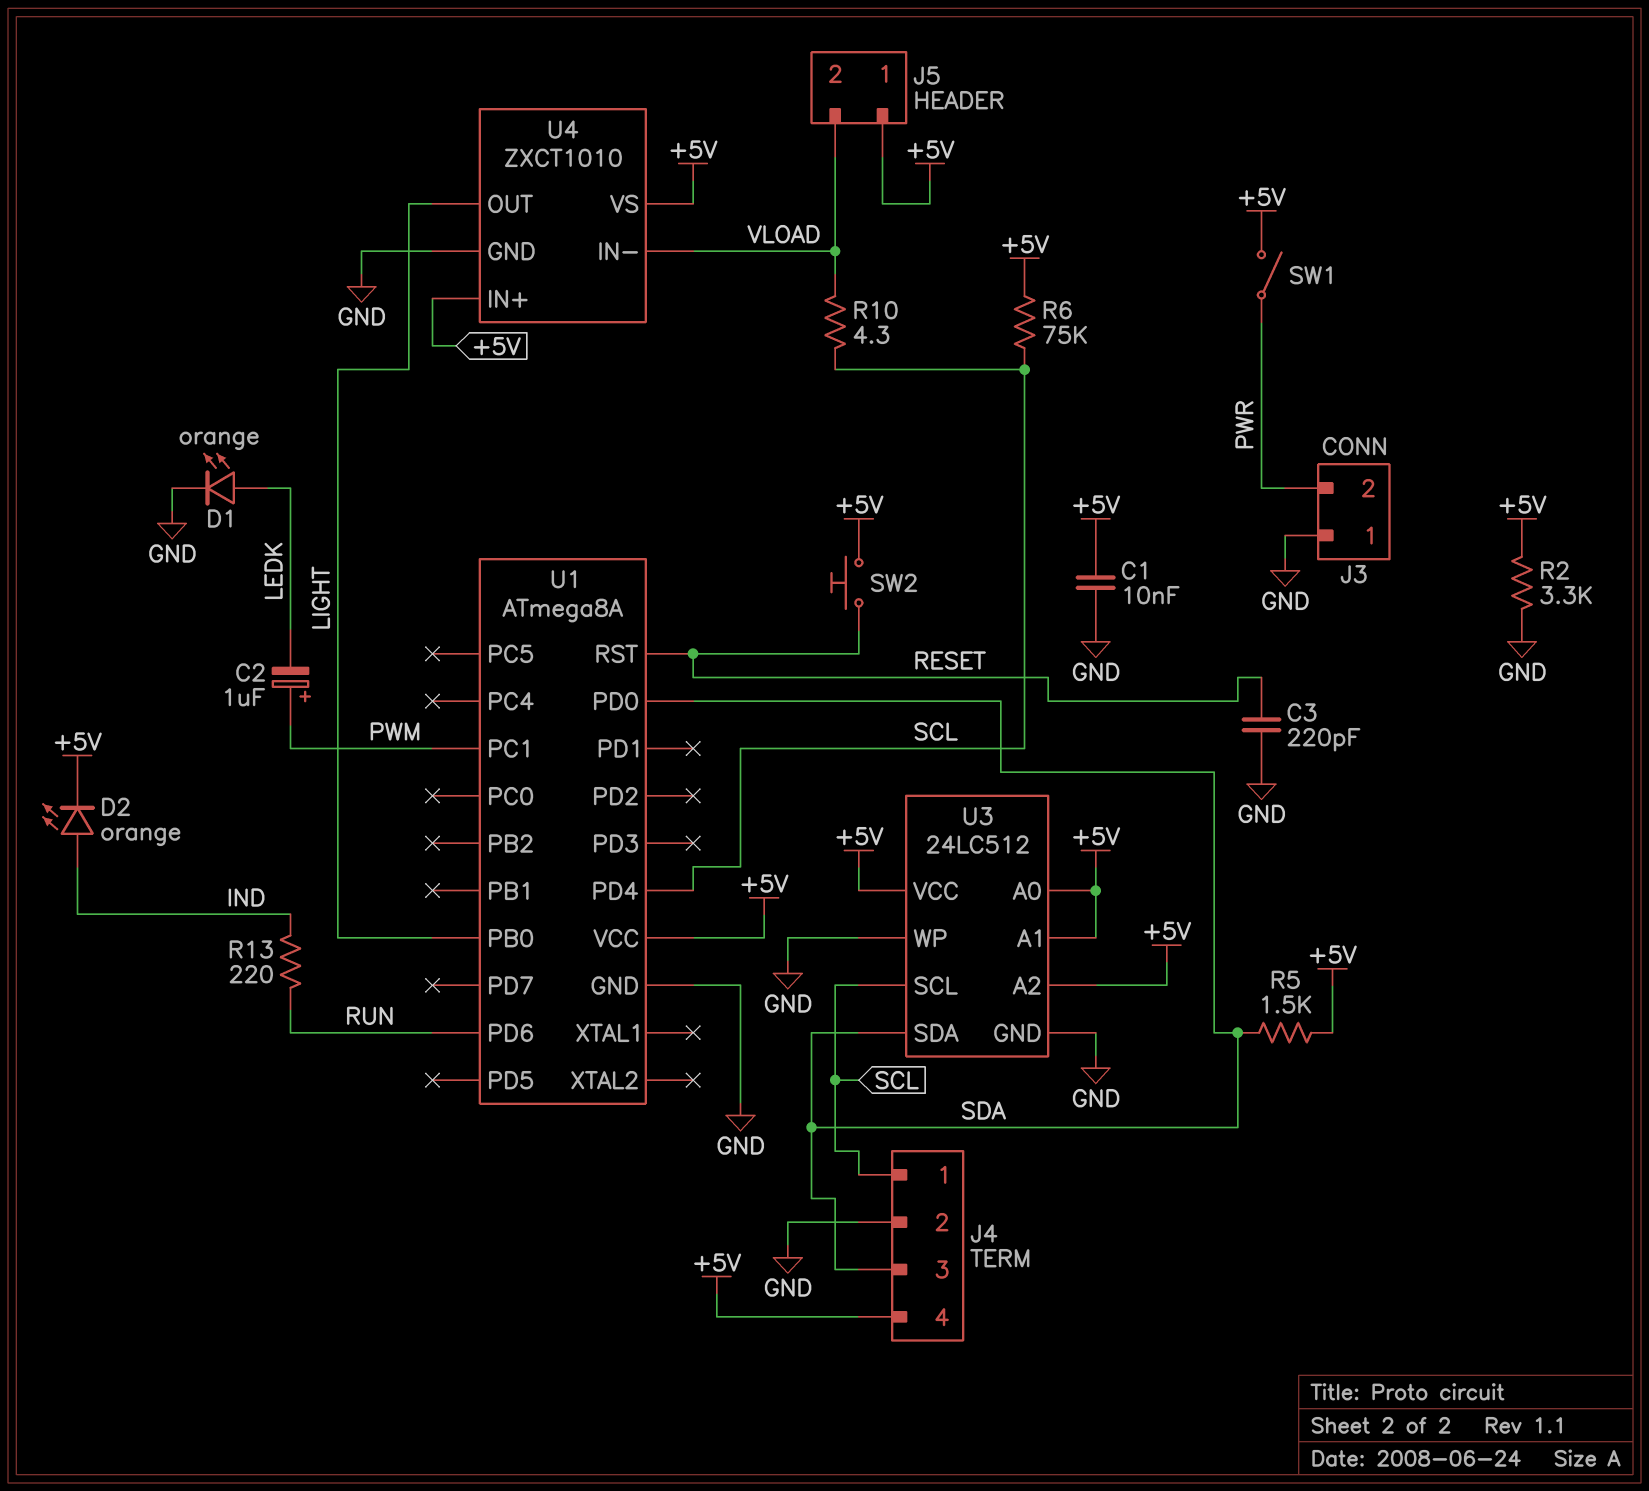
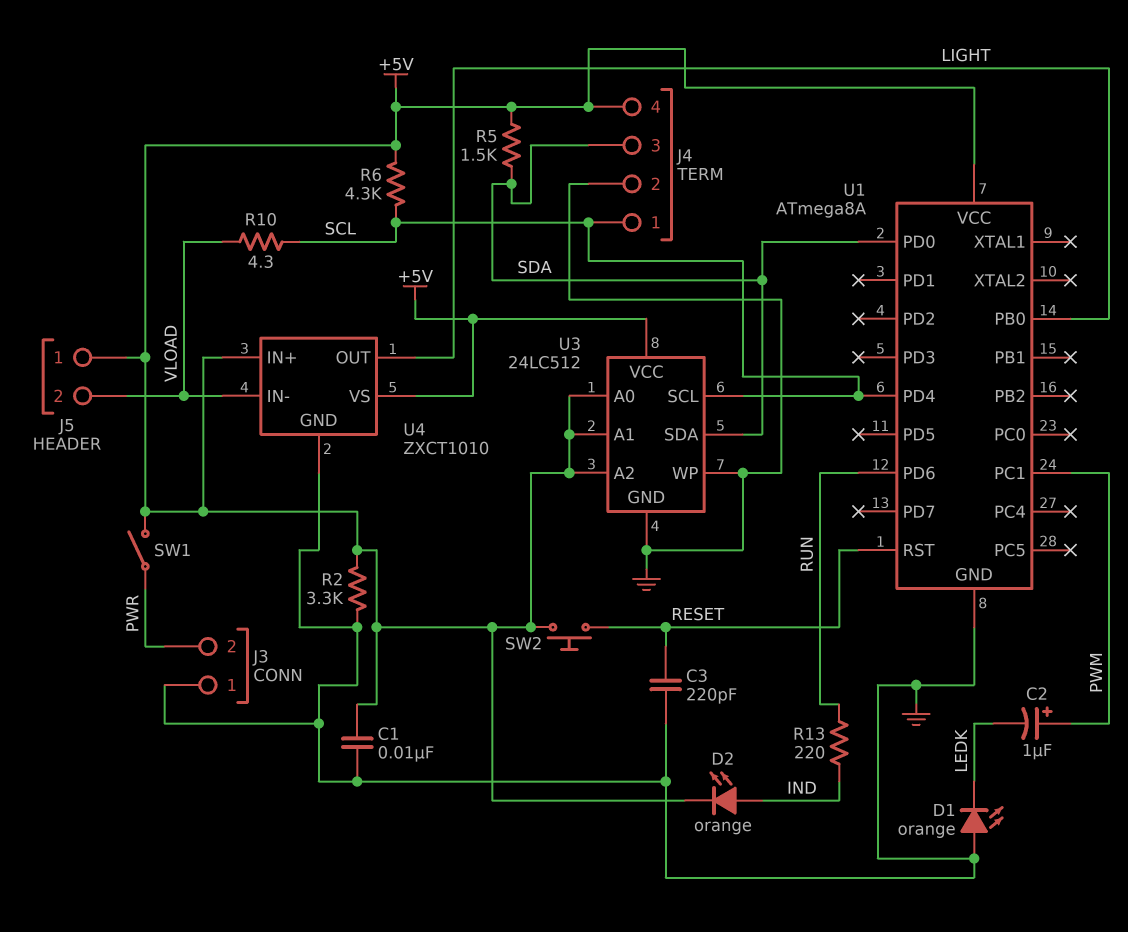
D1: LED orange (A LEDK, K GND) -> LED orange (A GND, K LEDK)
R6: 75k (+5V, SCL) -> 4.3k (+5V, SCL)

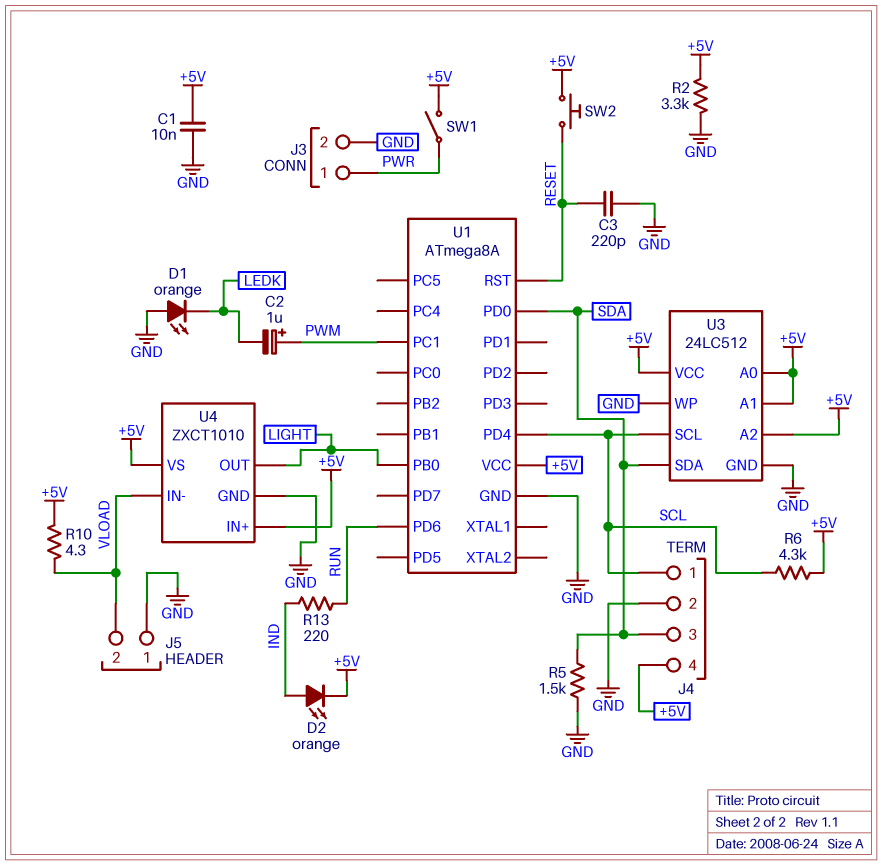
J3 pin 1: GND -> PWR
J3 pin 2: PWR -> GND
J5 pin 1: +5V -> GND
R5: 1.5k (+5V, SDA) -> 1.5k (GND, SDA)
R10: 4.3 (SCL, VLOAD) -> 4.3 (+5V, VLOAD)

